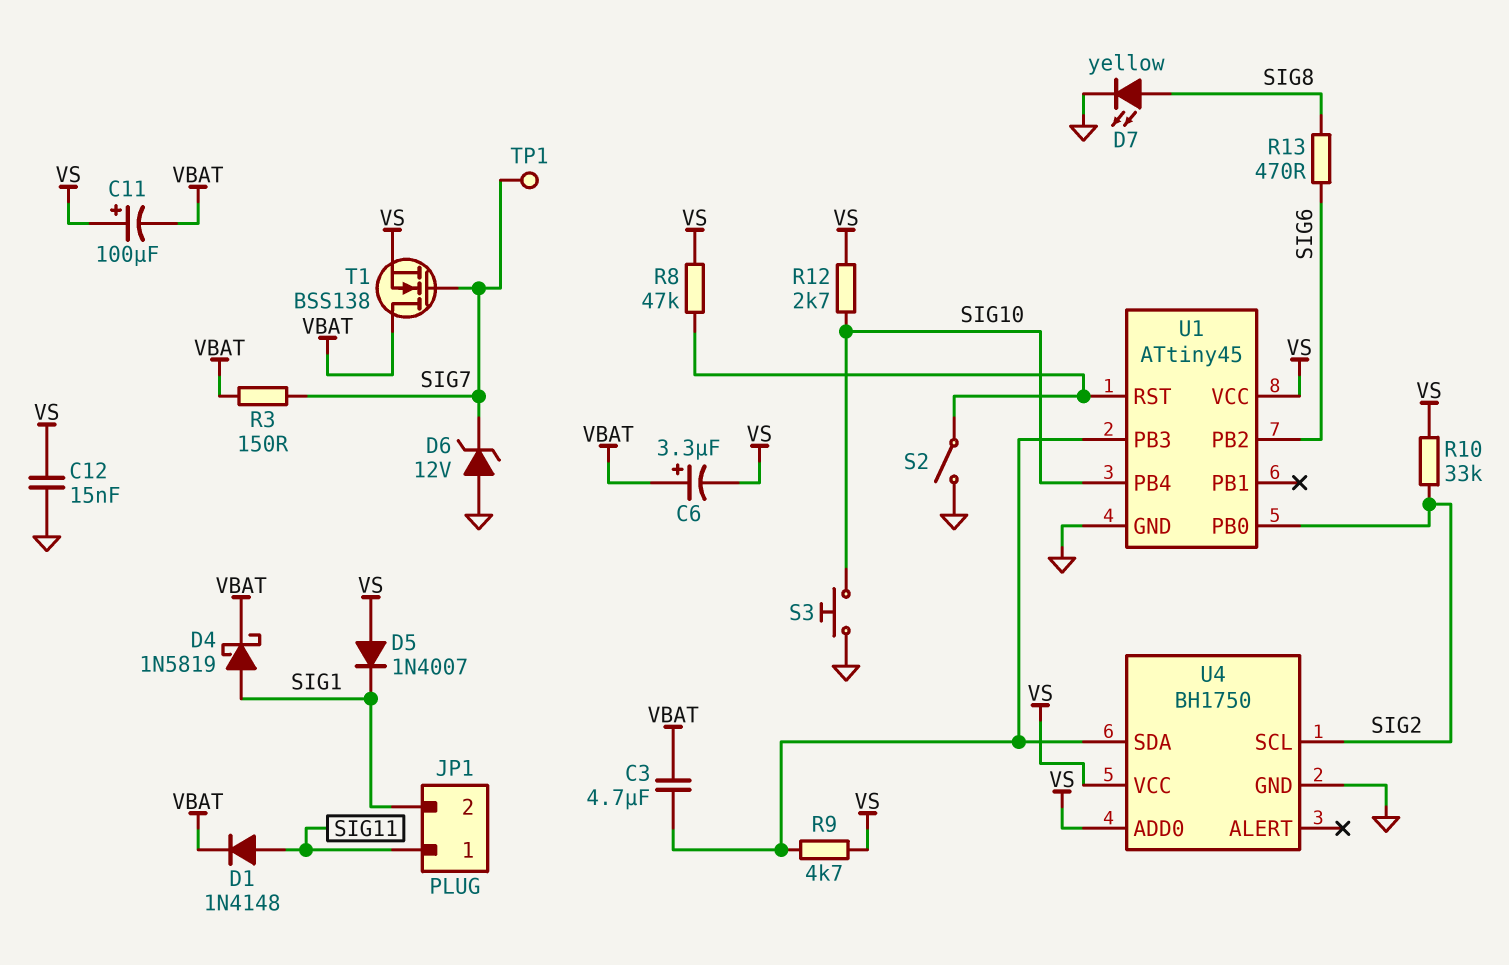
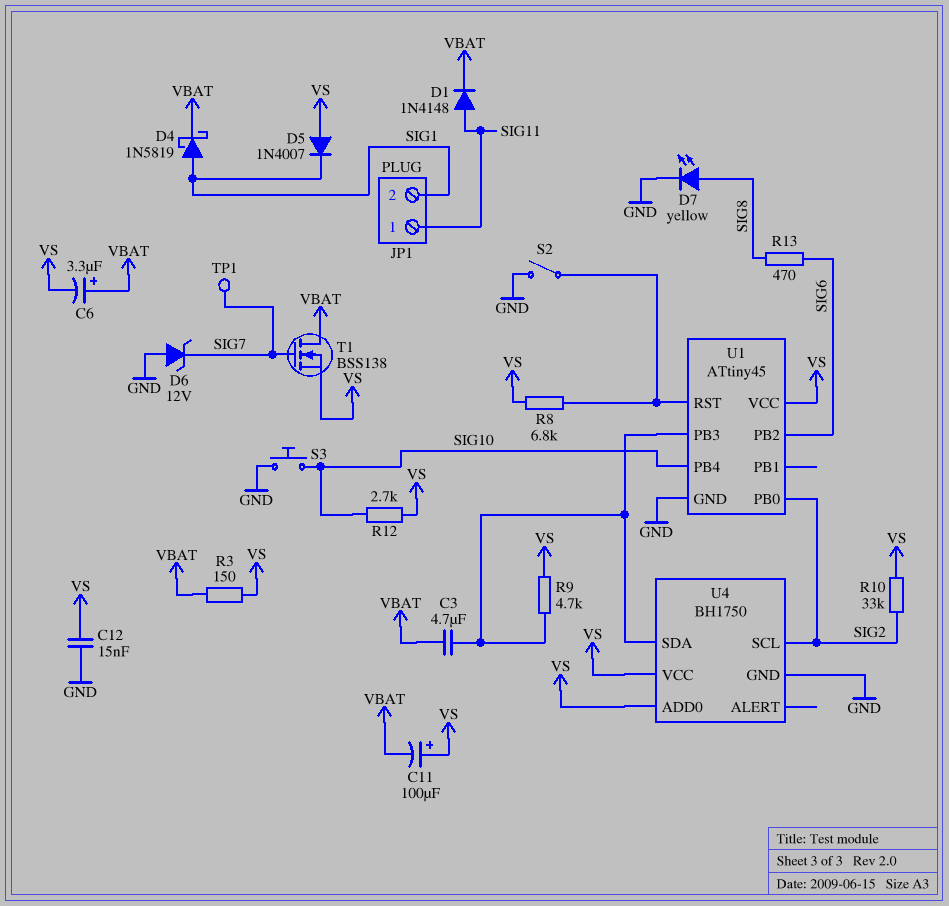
R3: 150 (SIG7, VBAT) -> 150 (VBAT, VS)
R8: 47k (U1/RST, VS) -> 6.8k (U1/RST, VS)

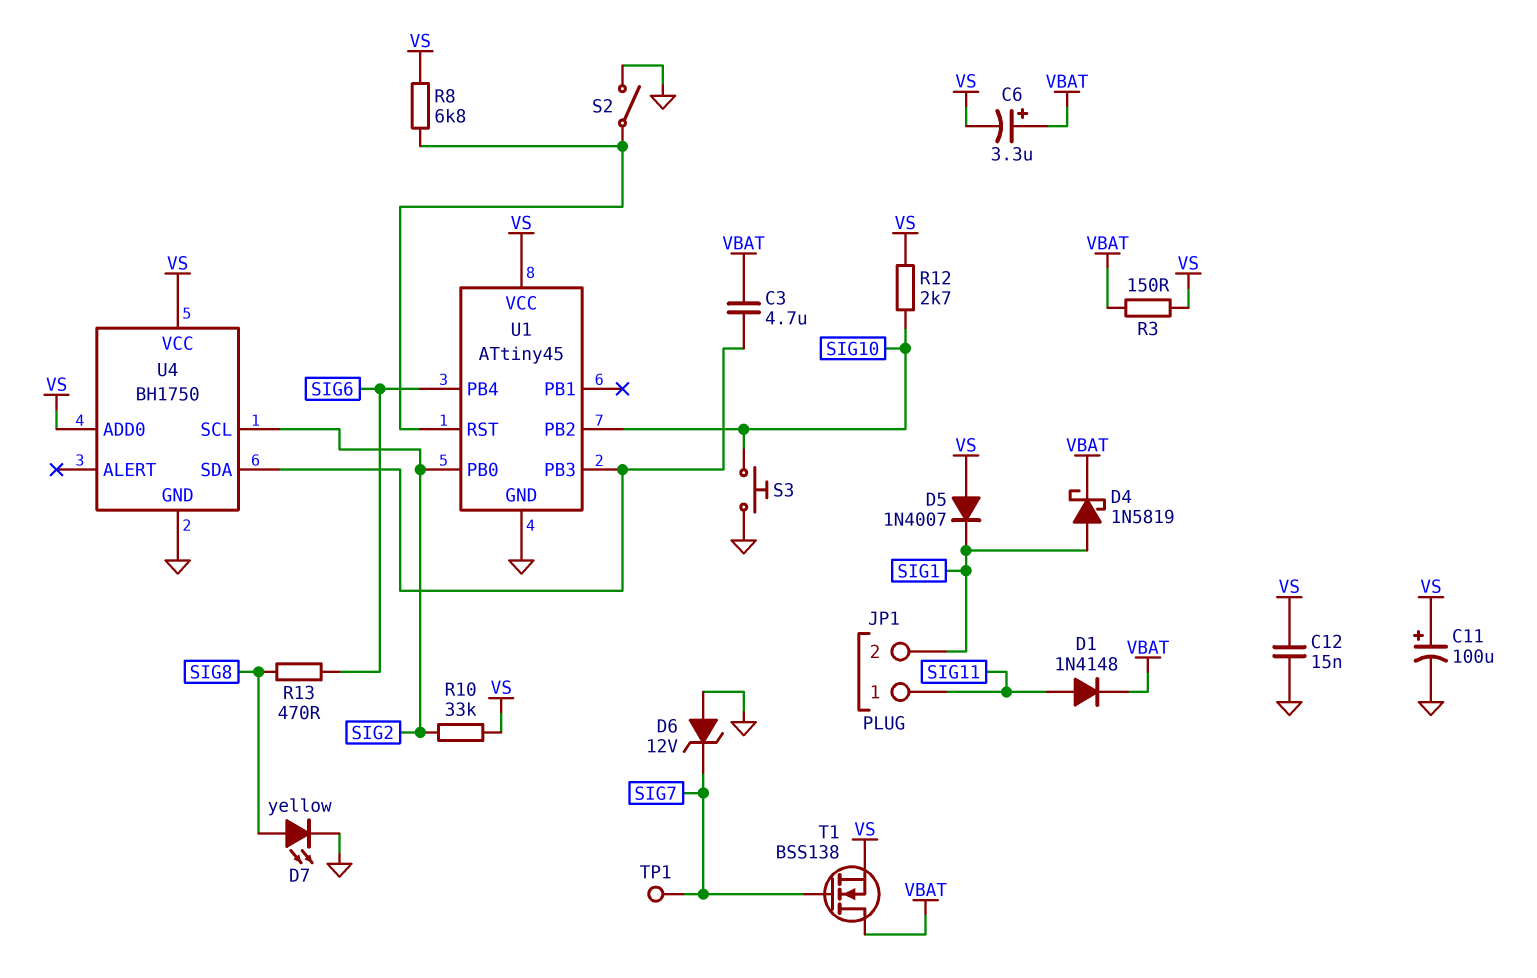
C11: 100uF (plus VS, minus VBAT) -> 100uF (plus VS, minus GND)
R9: 4.7k (U1/PB3, VS) -> none
U1 pin PB2: SIG6 -> SIG10
U1 pin PB4: SIG10 -> SIG6

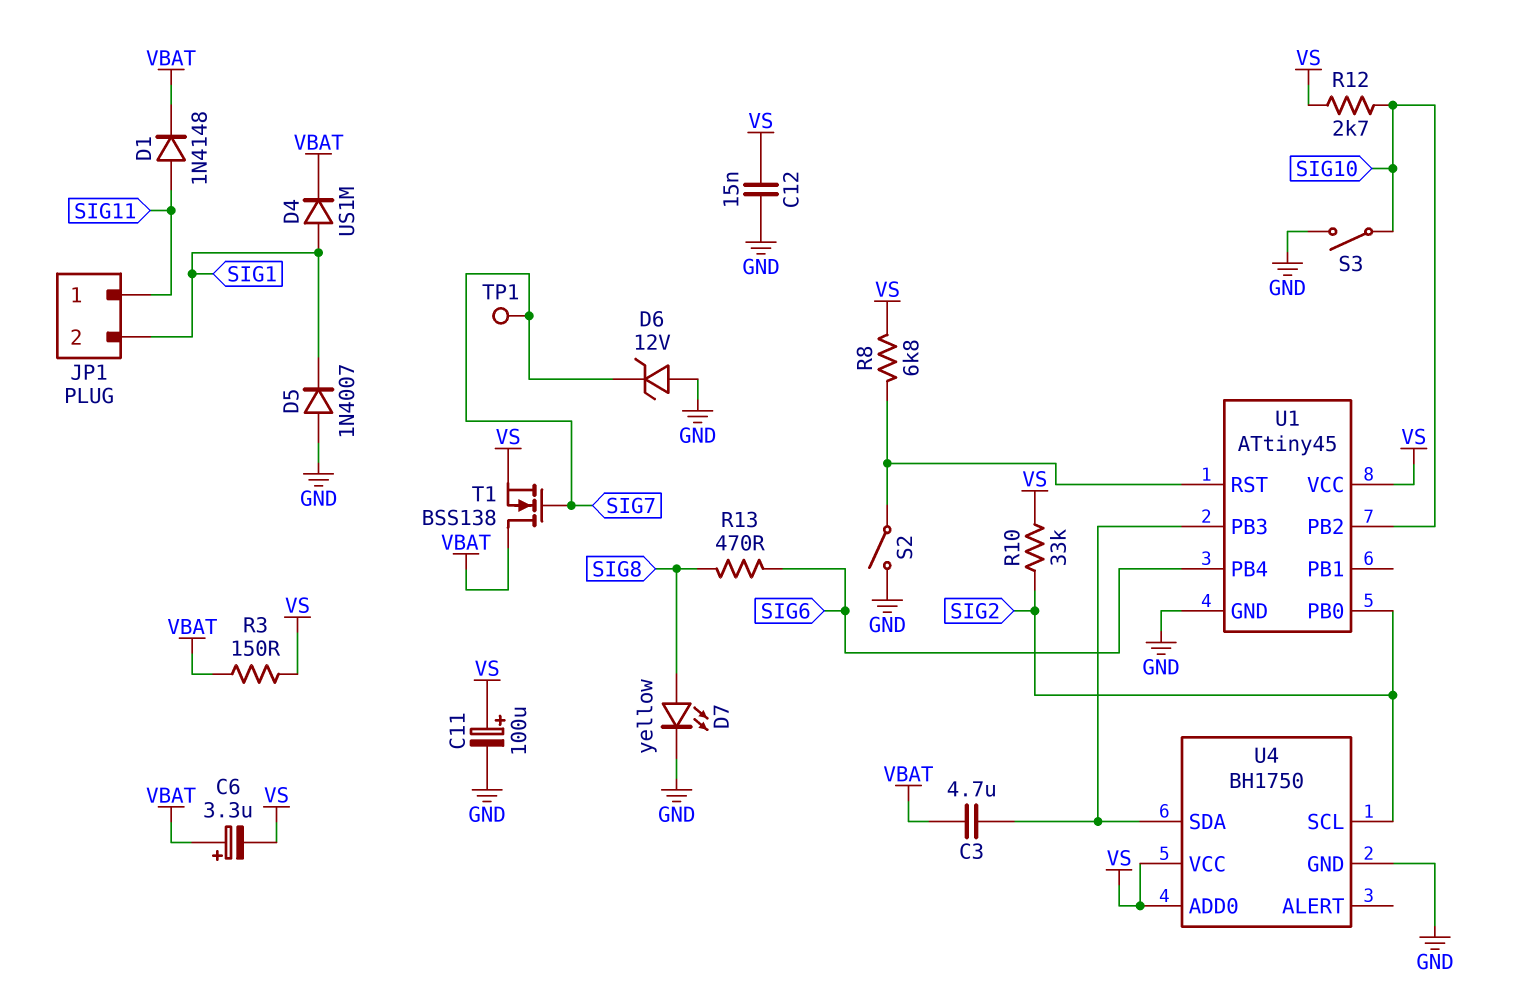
D4: schottky 1N5819 (A SIG1, K VBAT) -> diode US1M (A SIG1, K VBAT)
D5: diode 1N4007 (A VS, K SIG1) -> diode 1N4007 (A GND, K SIG1)
S3: button (GND, SIG10) -> switch (GND, SIG10)

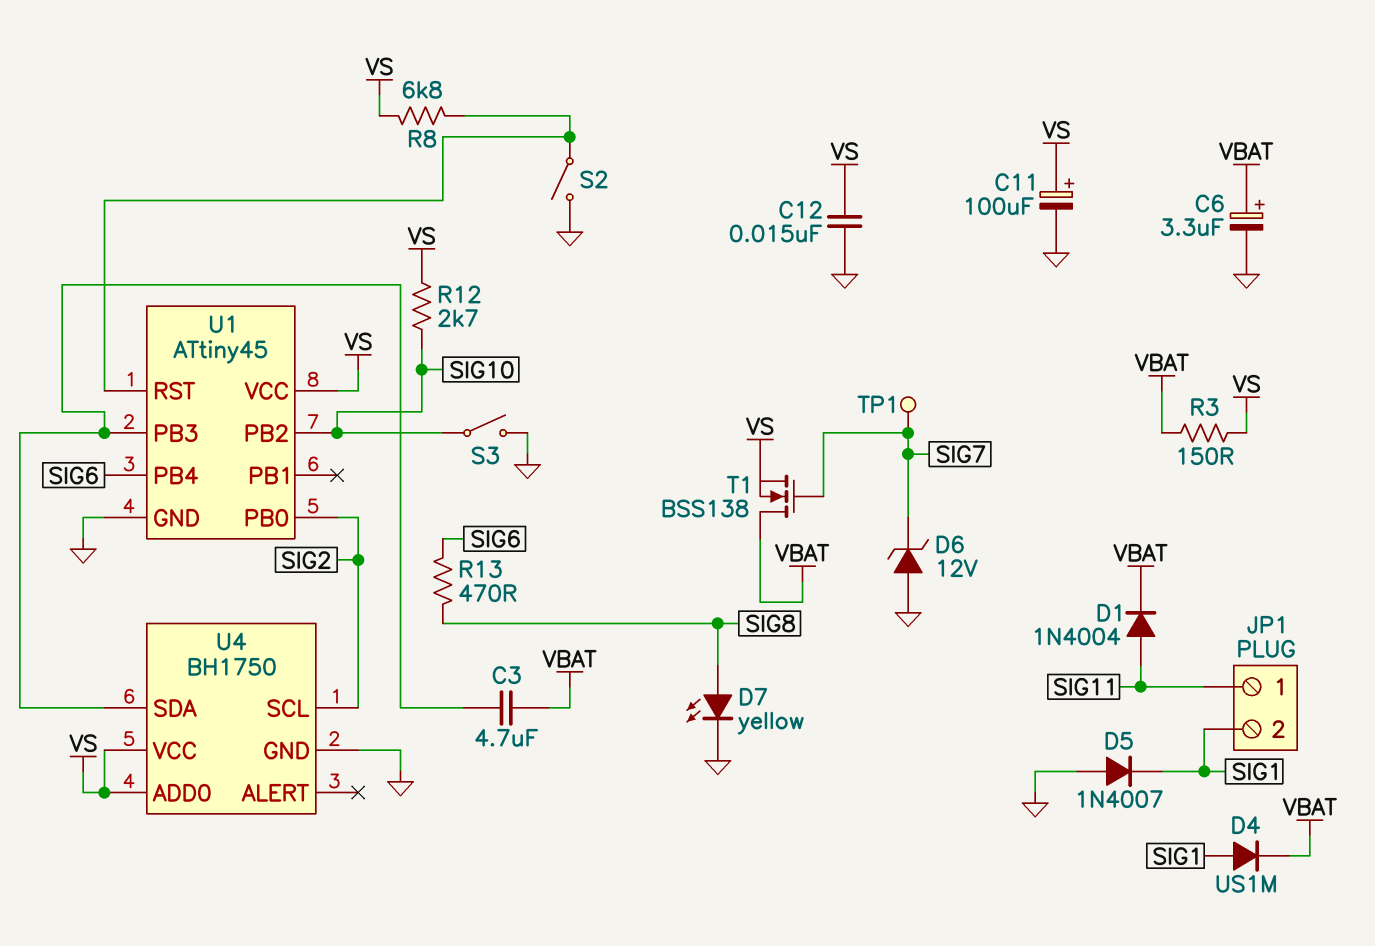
C6: 3.3uF (plus VBAT, minus VS) -> 3.3uF (plus VBAT, minus GND)
D1: diode 1N4148 (A SIG11, K VBAT) -> diode 1N4004 (A SIG11, K VBAT)
R10: 33k (SIG2, VS) -> none

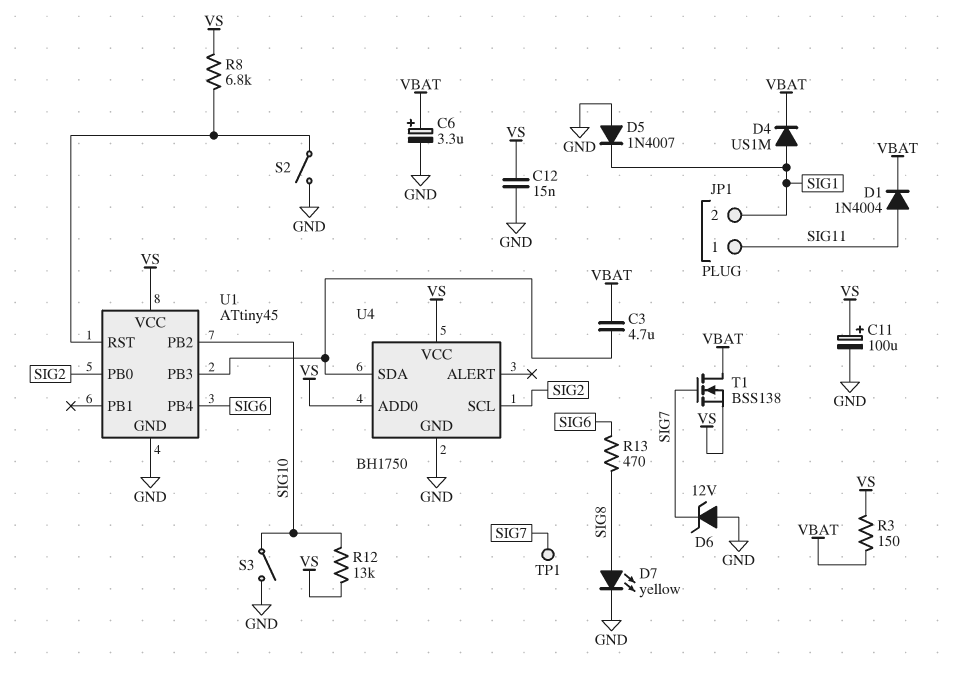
R12: 2.7k (SIG10, VS) -> 13k (SIG10, VS)

